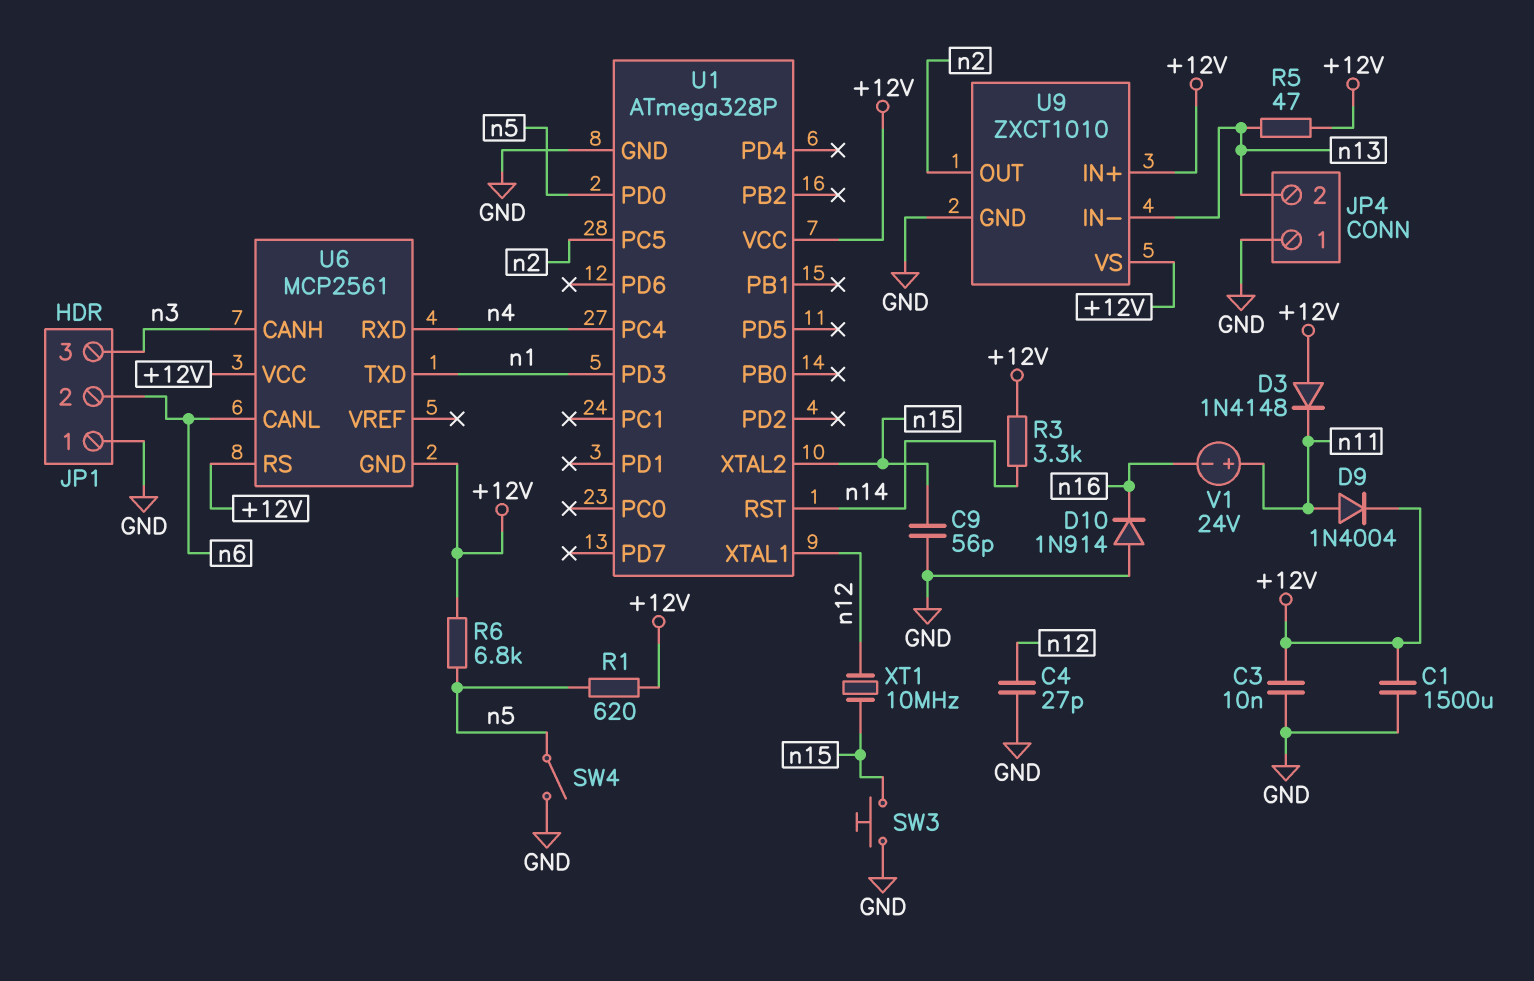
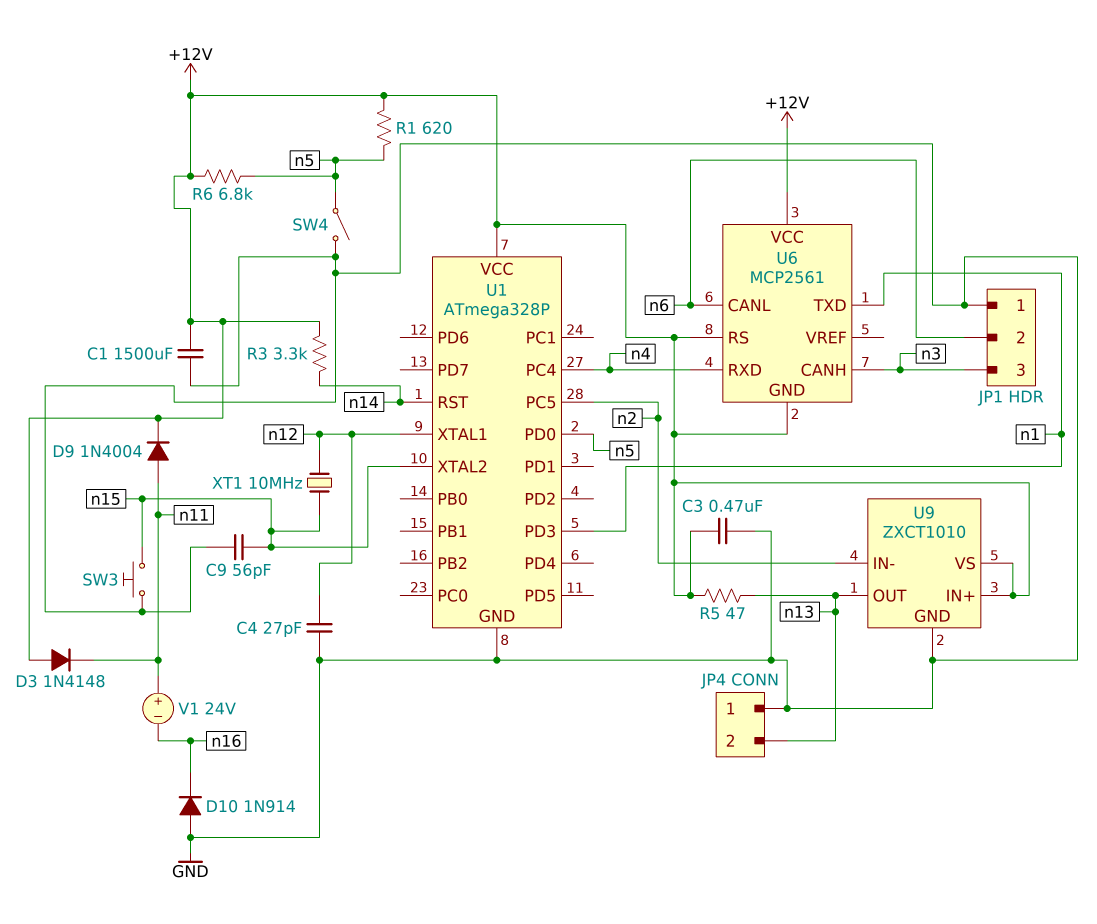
C3: 10nF (+12V, GND) -> 470nF (+12V, GND)
U9 pin IN-: n13 -> n2
U9 pin OUT: n2 -> n13

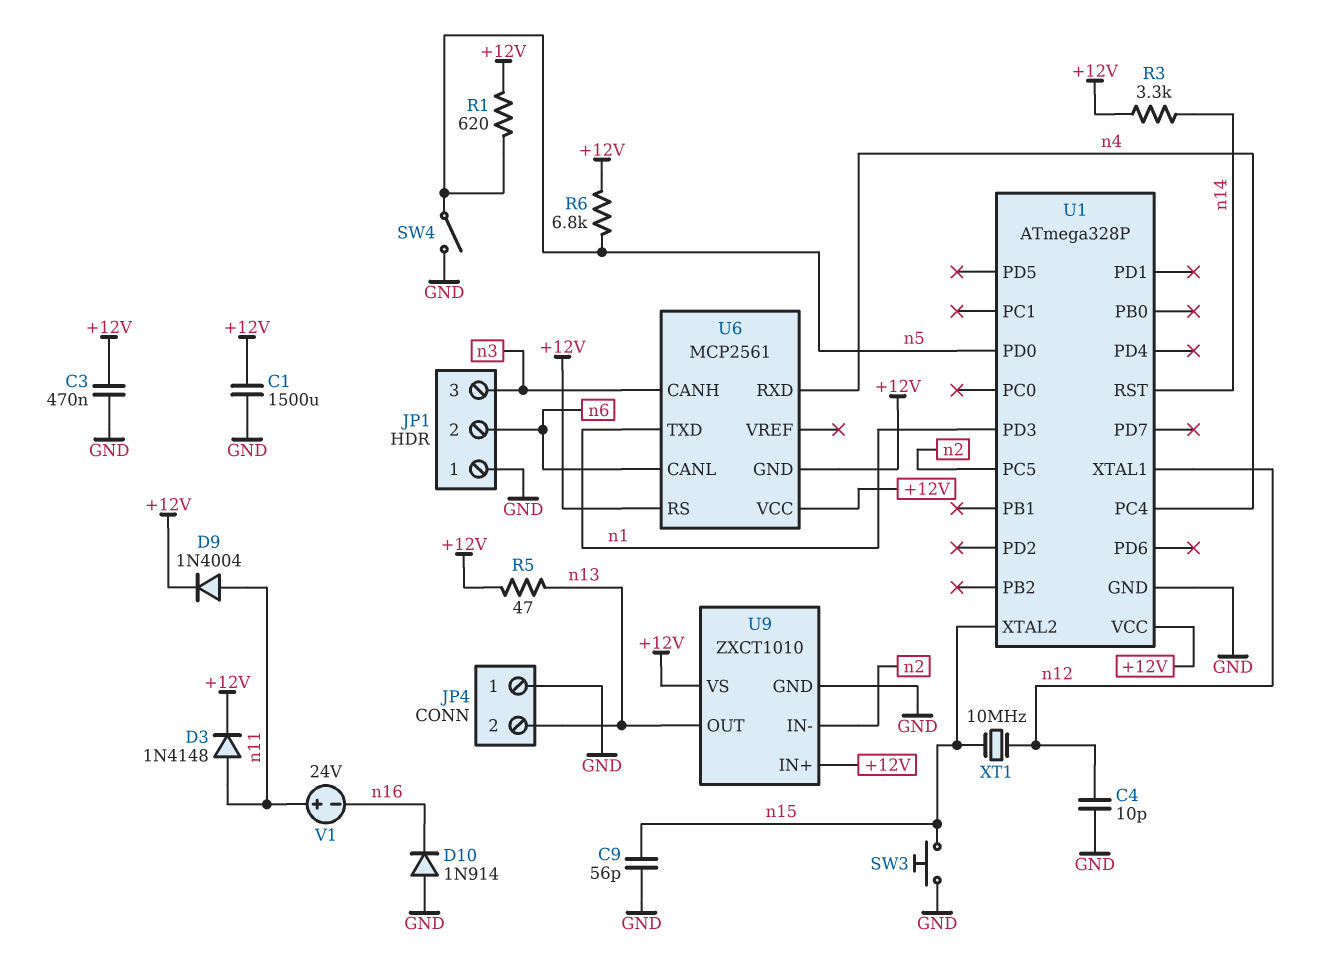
C4: 27pF (GND, n12) -> 10pF (GND, n12)
D3: diode 1N4148 (A +12V, K n11) -> diode 1N4148 (A n11, K +12V)

